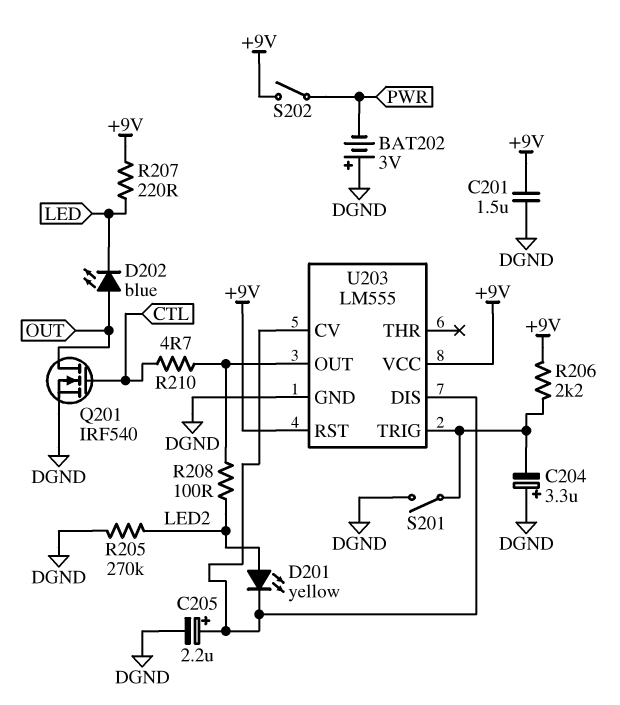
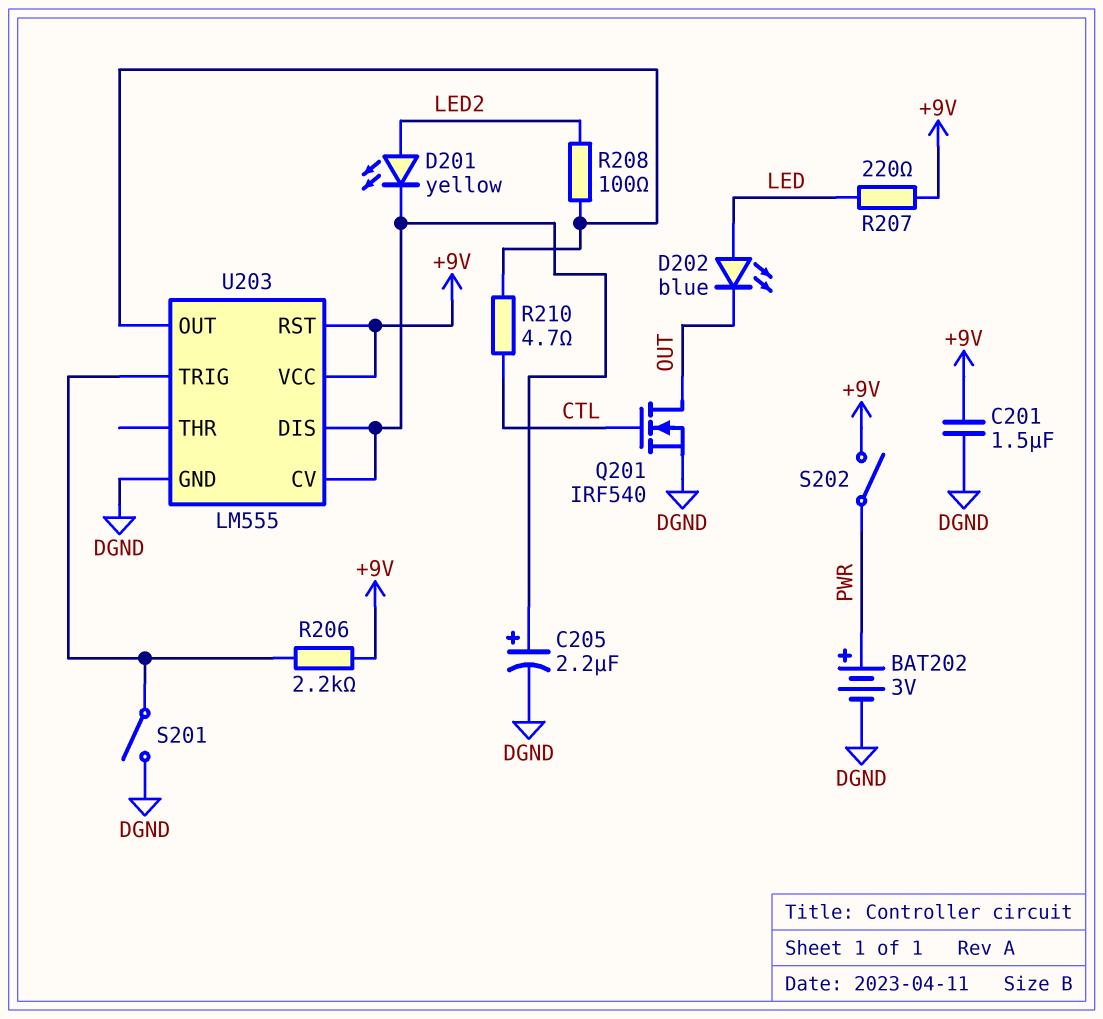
BAT202: 3V (plus DGND, minus PWR) -> 3V (plus PWR, minus DGND)
C204: 3.3uF (plus DGND, minus U203/TRIG) -> none
D202: LED blue (A OUT, K LED) -> LED blue (A LED, K OUT)
R205: 270k (DGND, LED2) -> none

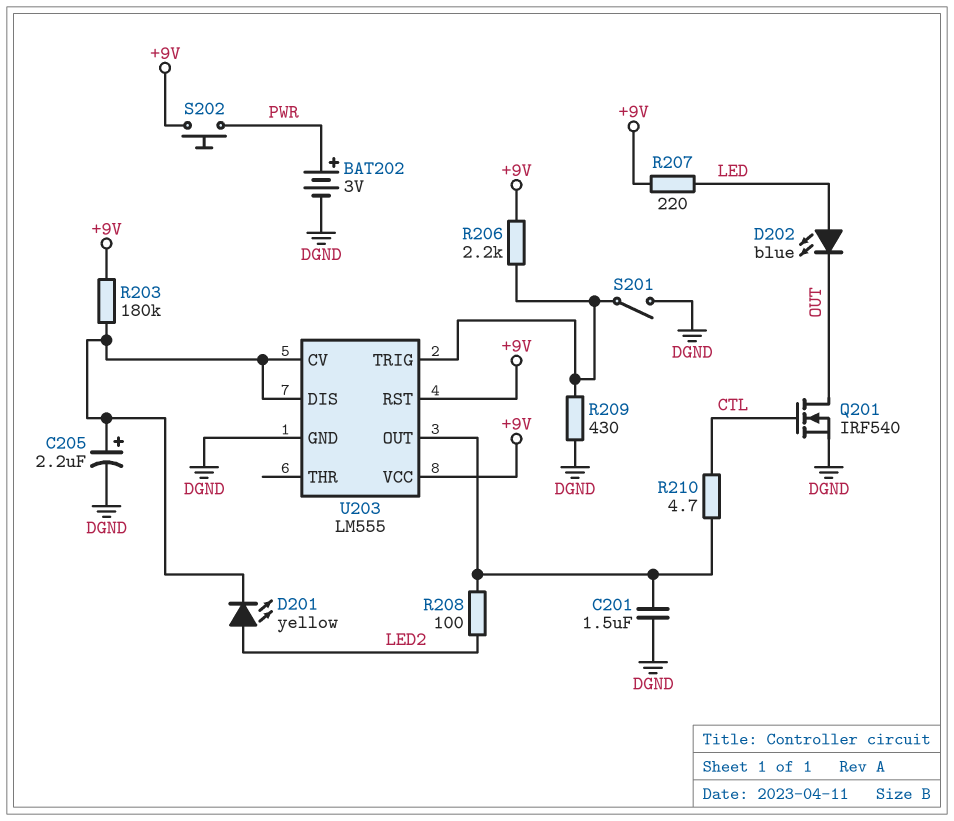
C201: 1.5uF (+9V, DGND) -> 1.5uF (DGND, U203/OUT)
R203: none -> 180k (+9V, U203/CV)
R209: none -> 430 (DGND, U203/TRIG)
S202: switch (+9V, PWR) -> button (+9V, PWR)

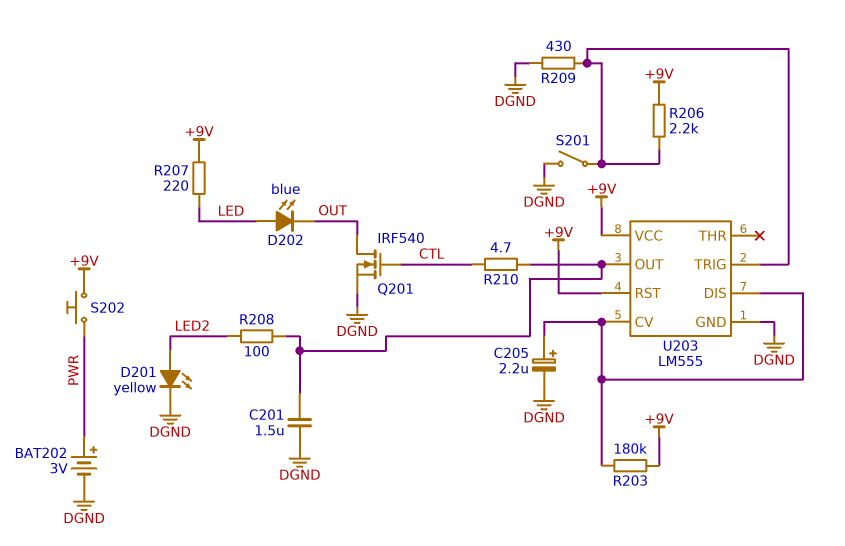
D201: LED yellow (A LED2, K U203/CV) -> LED yellow (A LED2, K DGND)

